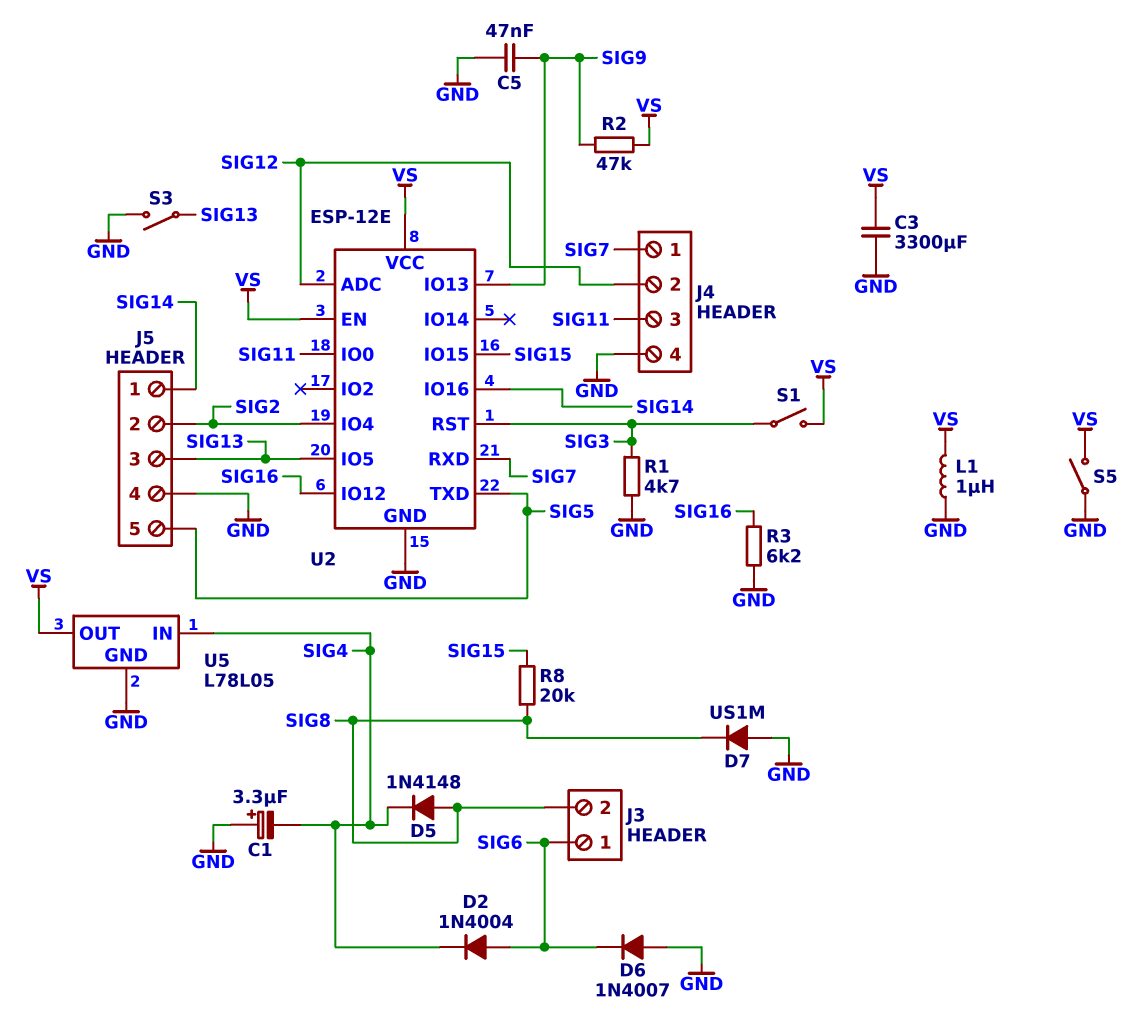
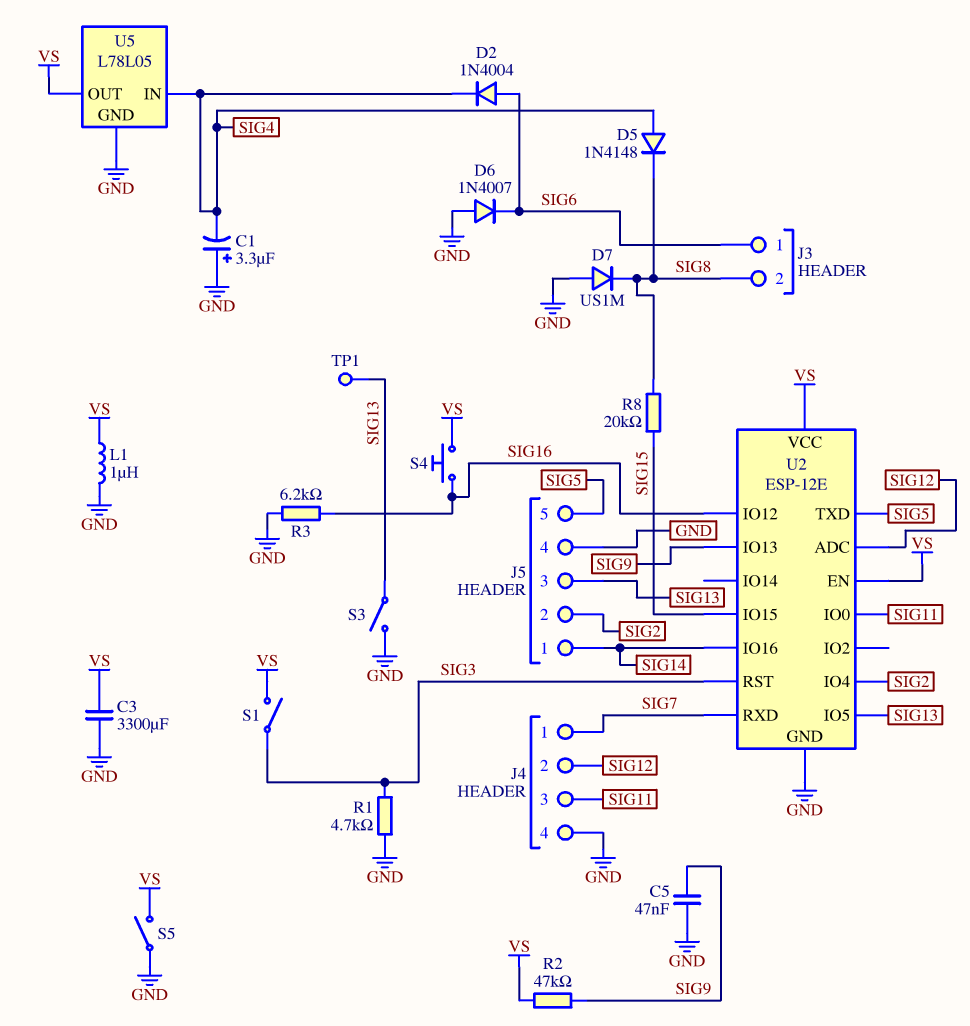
D5: diode 1N4148 (A SIG8, K SIG4) -> diode 1N4148 (A SIG4, K SIG8)
S4: none -> button (SIG16, VS)
TP1: none -> test point (SIG13)

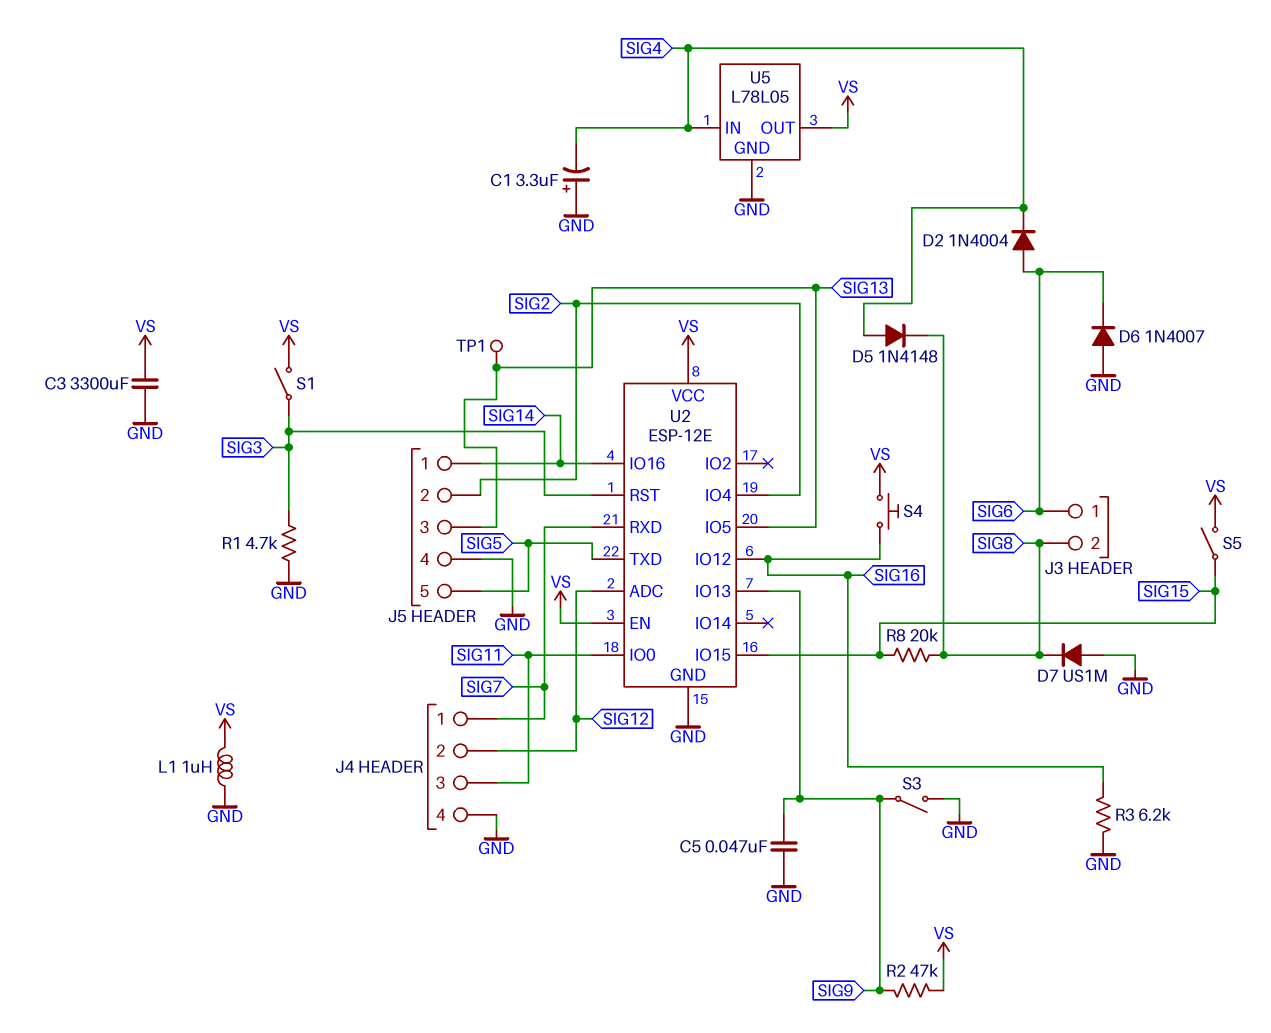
S3: switch (GND, SIG13) -> switch (GND, SIG9)
S5: switch (GND, VS) -> switch (SIG15, VS)

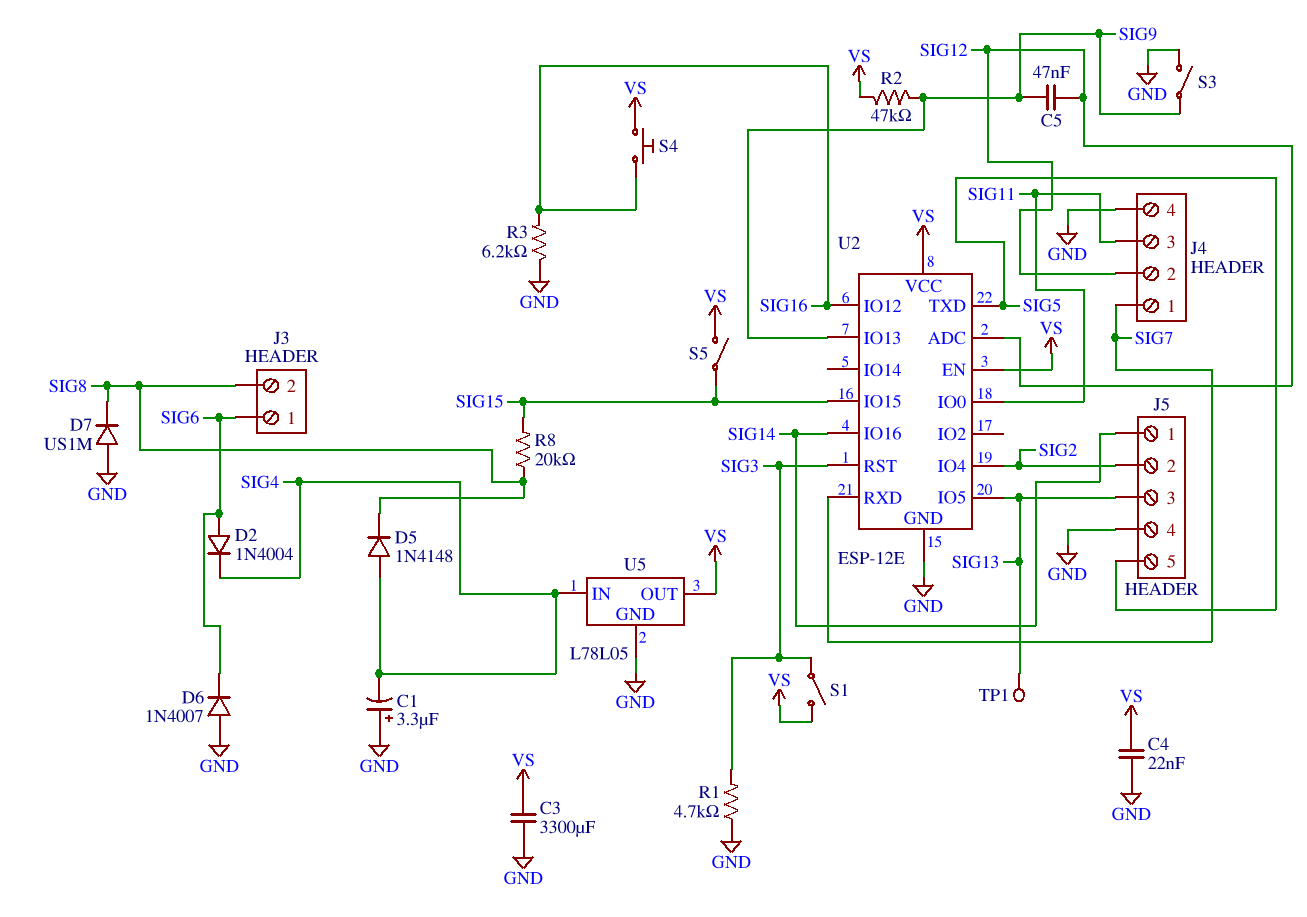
C4: none -> 22nF (GND, VS)
C5: 47nF (GND, SIG9) -> 47nF (SIG9, SIG12)
L1: 1uH (GND, VS) -> none

